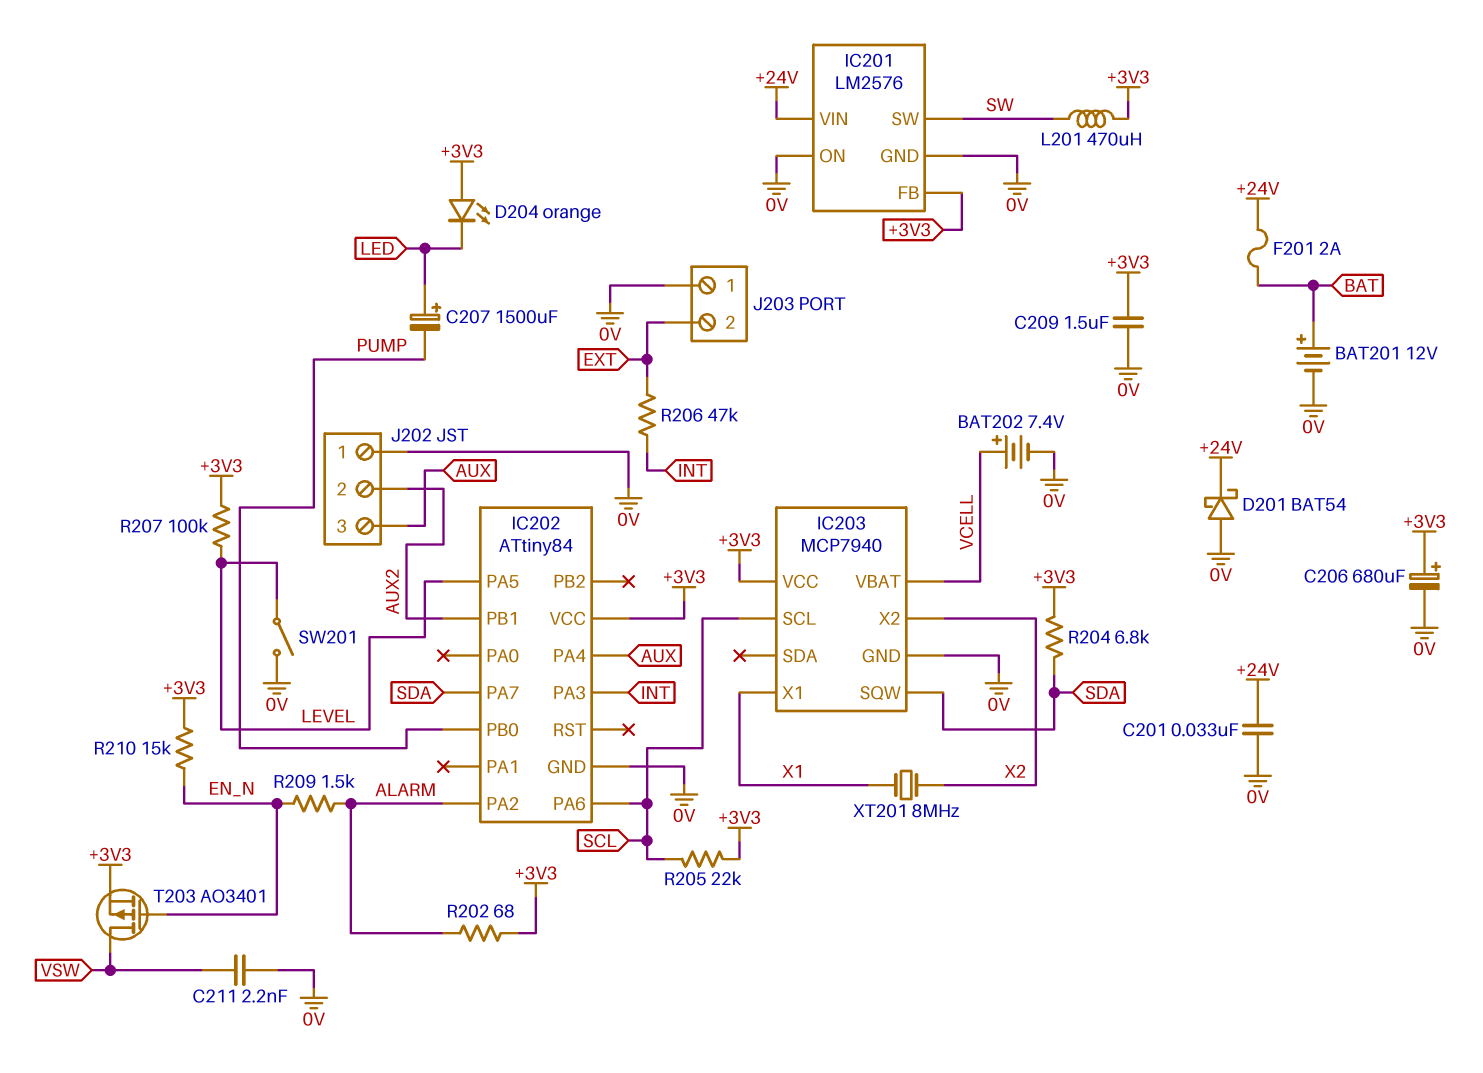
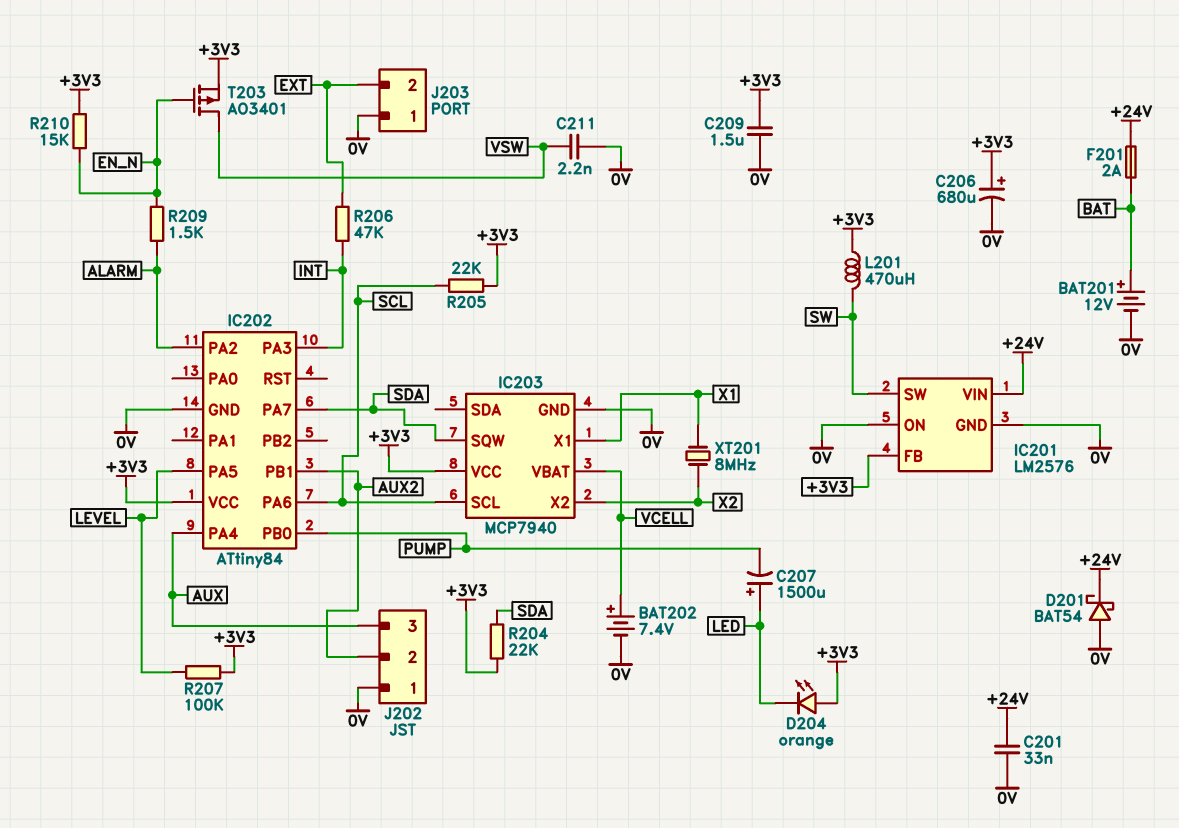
R202: 68 (+3V3, ALARM) -> none
R204: 6.8k (+3V3, SDA) -> 22k (+3V3, SDA)
SW201: switch (0V, LEVEL) -> none

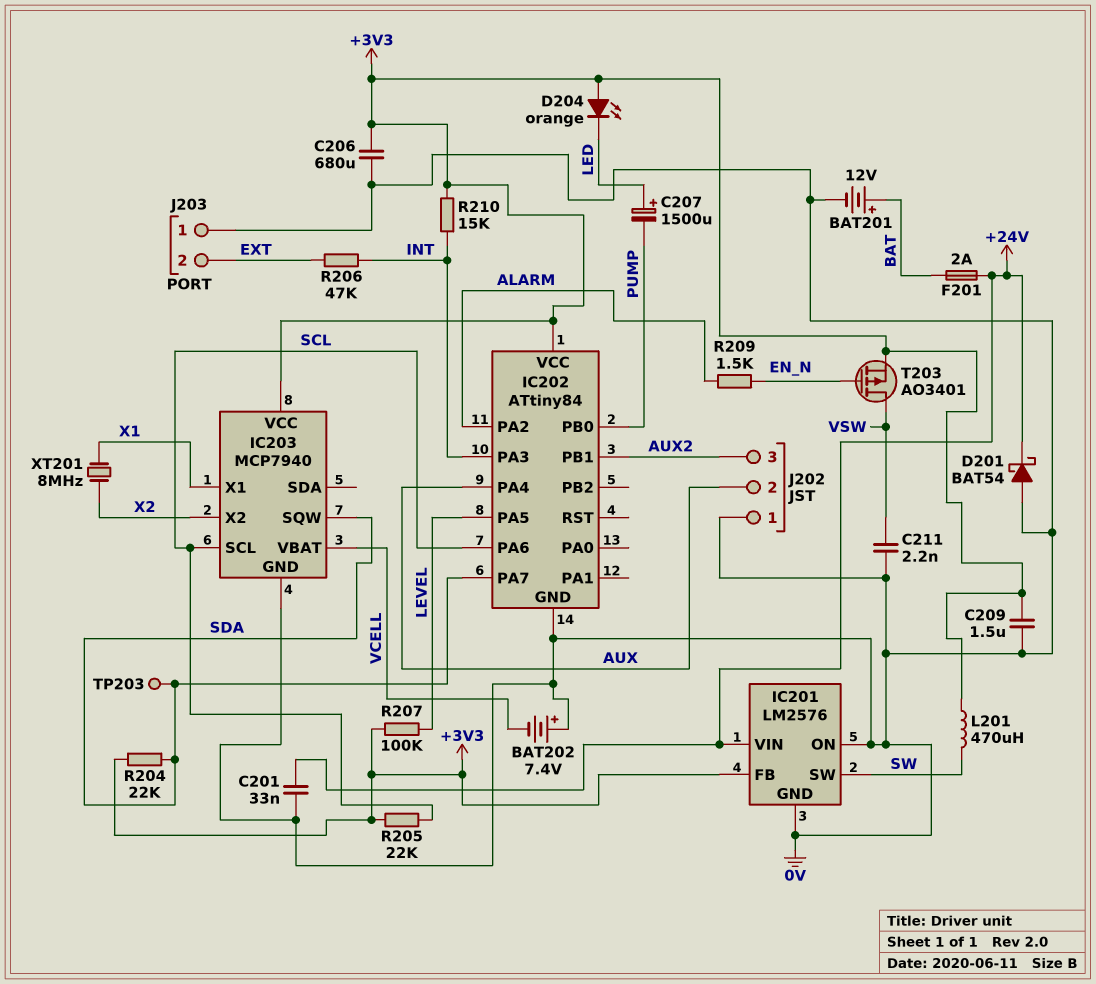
BAT202: 7.4V (plus VCELL, minus 0V) -> 7.4V (plus 0V, minus VCELL)
C206: 680uF (plus +3V3, minus 0V) -> 680uF (+3V3, 0V)
J202 pin 2: AUX2 -> AUX
J202 pin 3: AUX -> AUX2
R210: 15k (+3V3, EN_N) -> 15k (+3V3, INT)
TP203: none -> test point (SDA)

